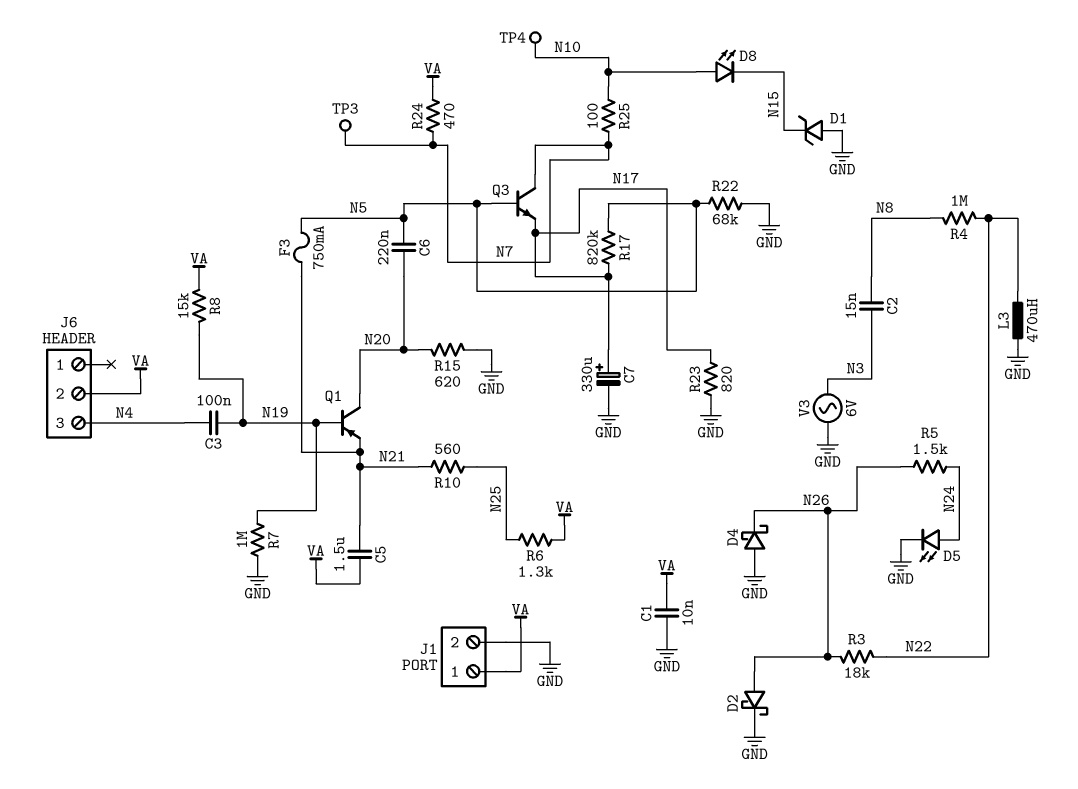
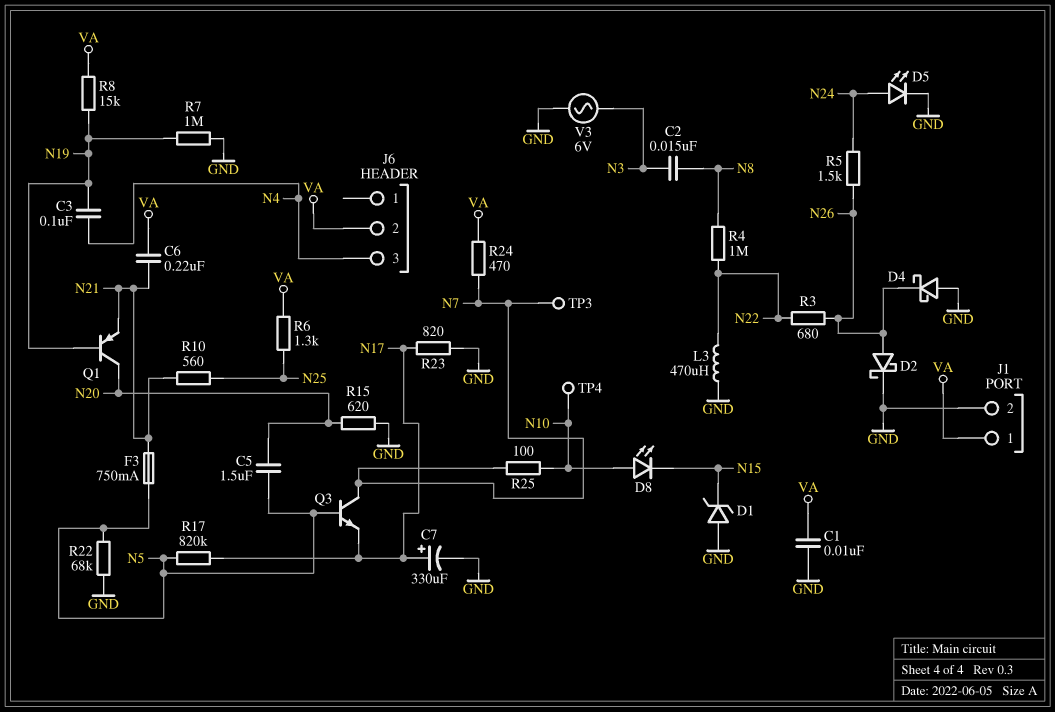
C5: 1.5uF (N21, VA) -> 1.5uF (N5, N20)
C6: 220nF (N5, N20) -> 220nF (N21, VA)
R3: 18k (N22, N26) -> 680 (N22, N26)

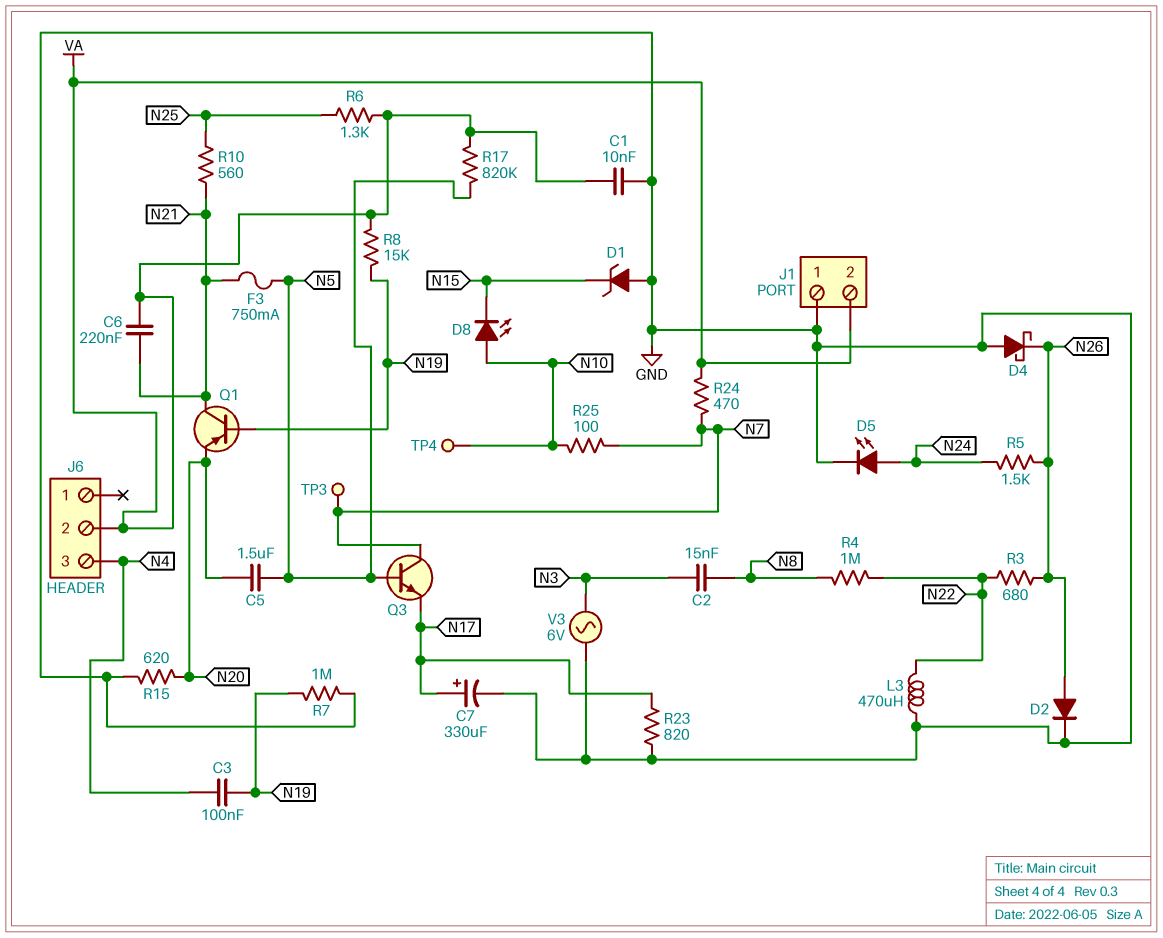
D2: schottky (A N26, K GND) -> diode (A N26, K GND)
J1 pin 1: VA -> GND
J1 pin 2: GND -> VA
Q1: PNP (B N19, C N20, E N21) -> PNP (B N19, C N21, E N20)
R17: 820k (N5, N17) -> 820k (N5, VA)
R22: 68k (GND, N5) -> none

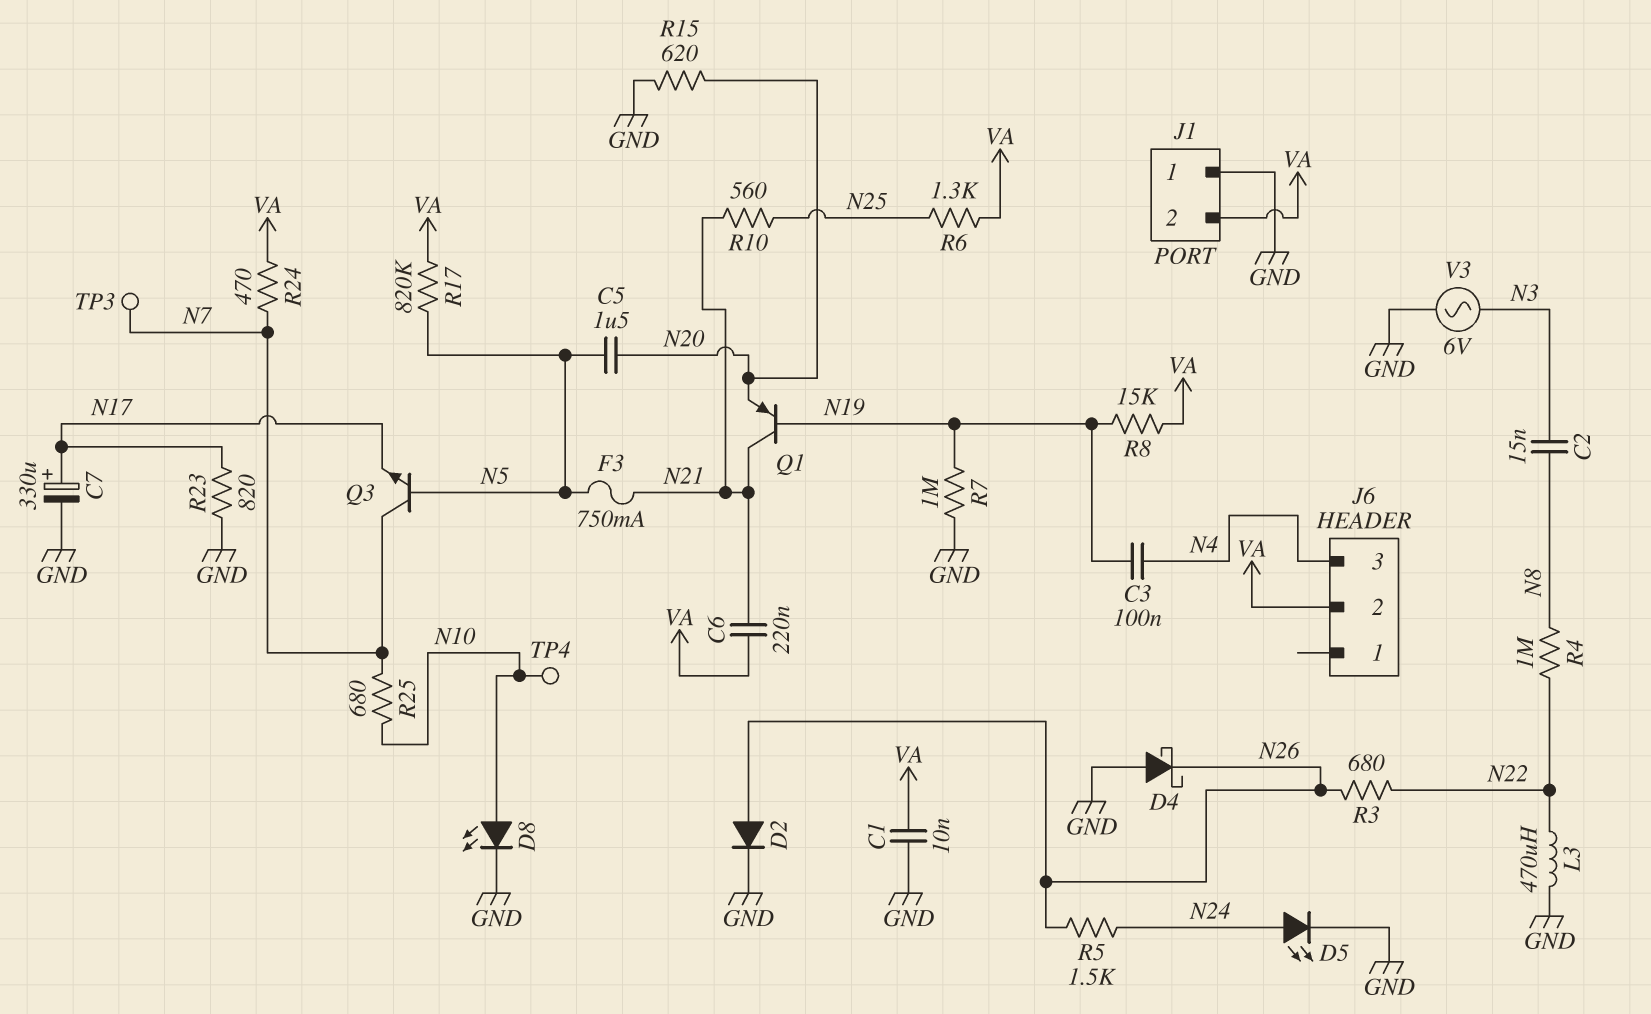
D1: zener (A GND, K N15) -> none
D8: LED (A N10, K N15) -> LED (A N10, K GND)
R25: 100 (N7, N10) -> 680 (N7, N10)

